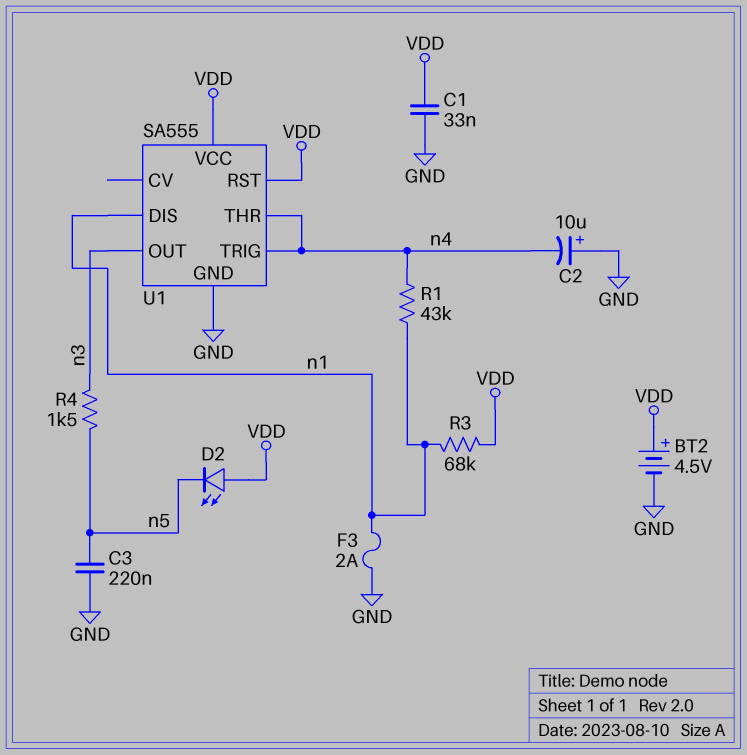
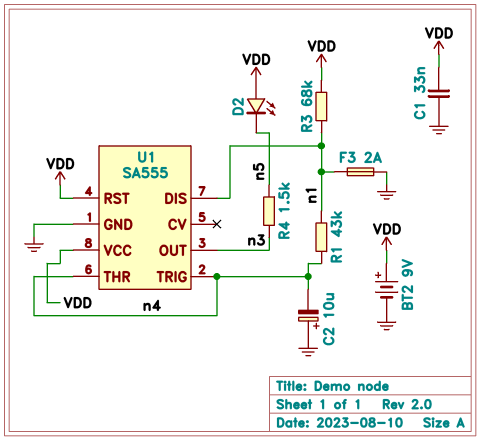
BT2: 4.5V (plus VDD, minus GND) -> 9V (plus VDD, minus GND)
C3: 220nF (GND, n5) -> none

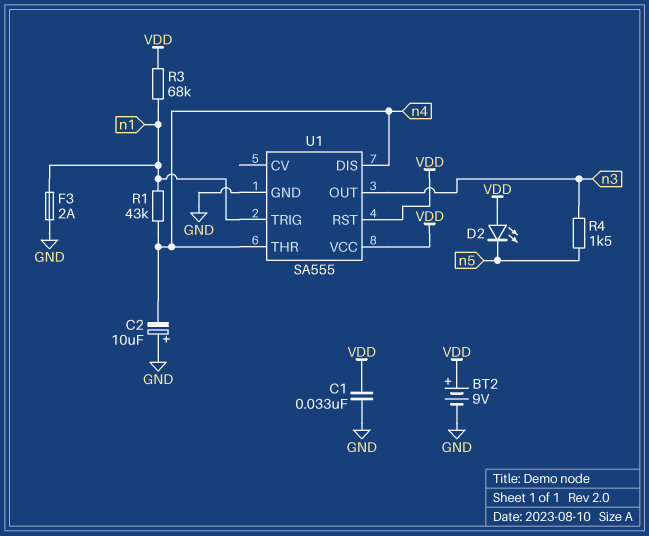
U1 pin DIS: n1 -> n4
U1 pin TRIG: n4 -> n1

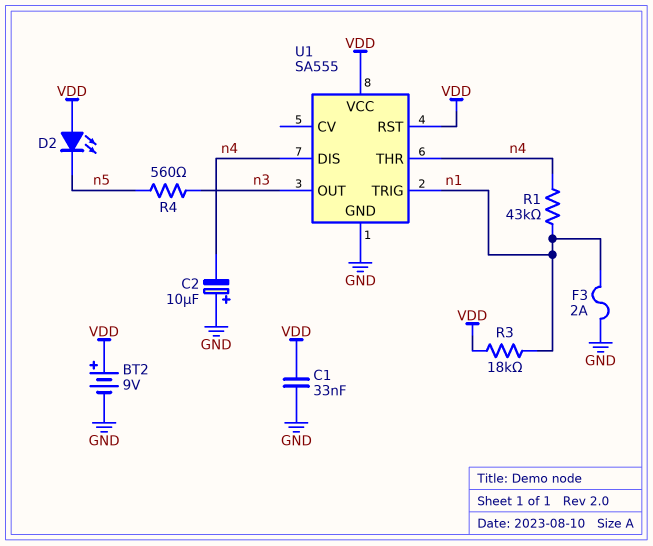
R3: 68k (VDD, n1) -> 18k (VDD, n1)
R4: 1.5k (n3, n5) -> 560 (n3, n5)

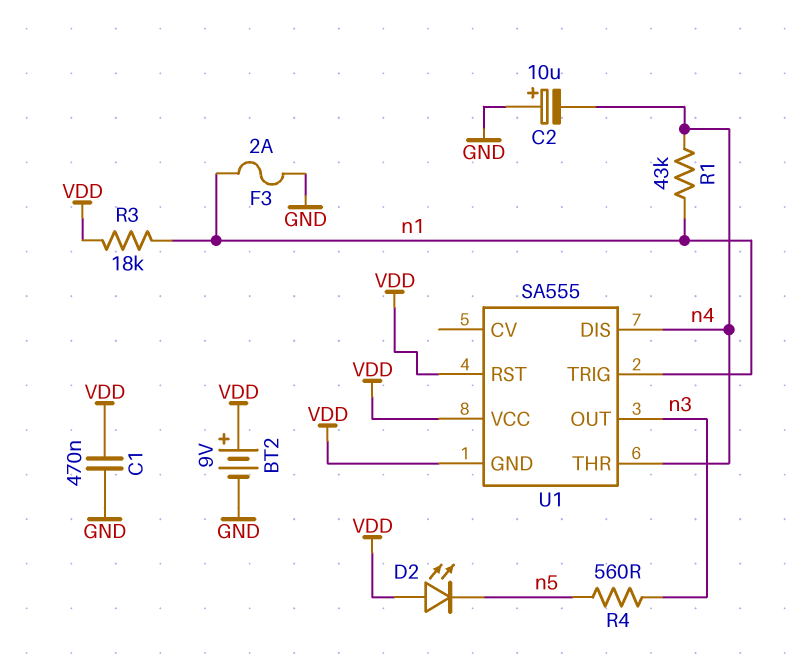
C1: 33nF (GND, VDD) -> 470nF (GND, VDD)
U1 pin GND: GND -> VDD

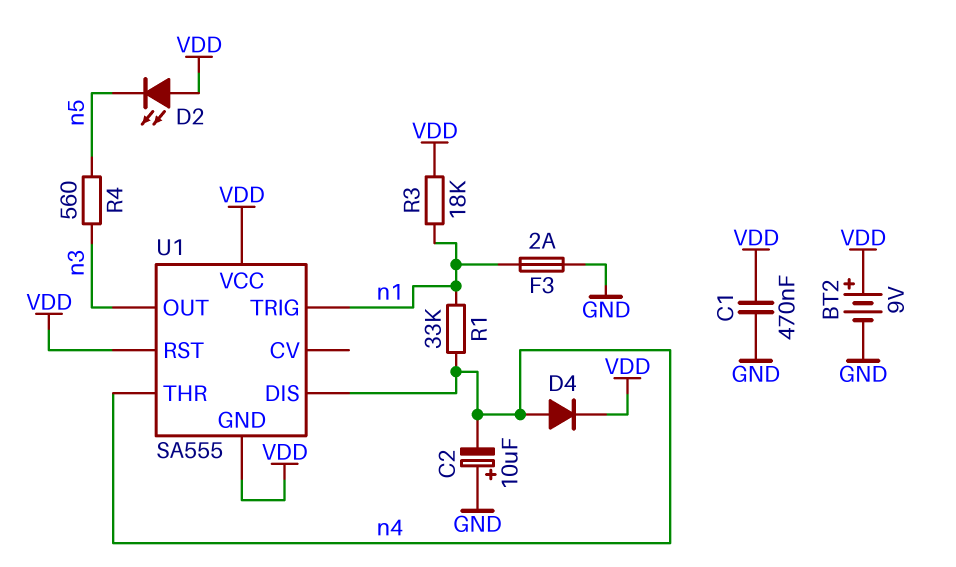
D4: none -> diode (A n4, K VDD)
R1: 43k (n1, n4) -> 33k (n1, n4)

